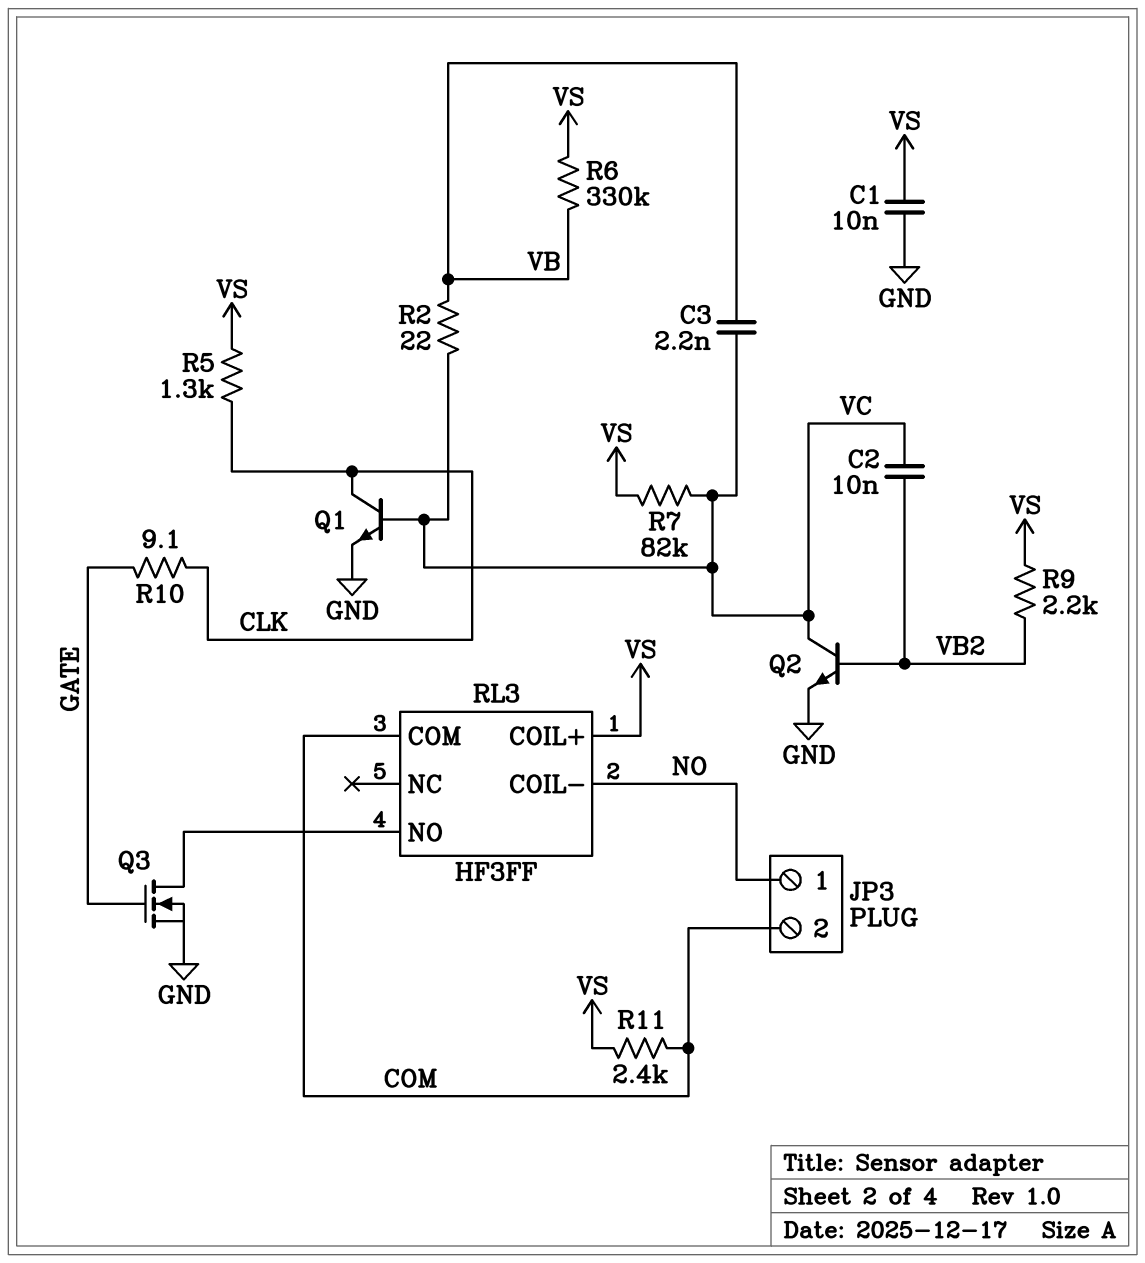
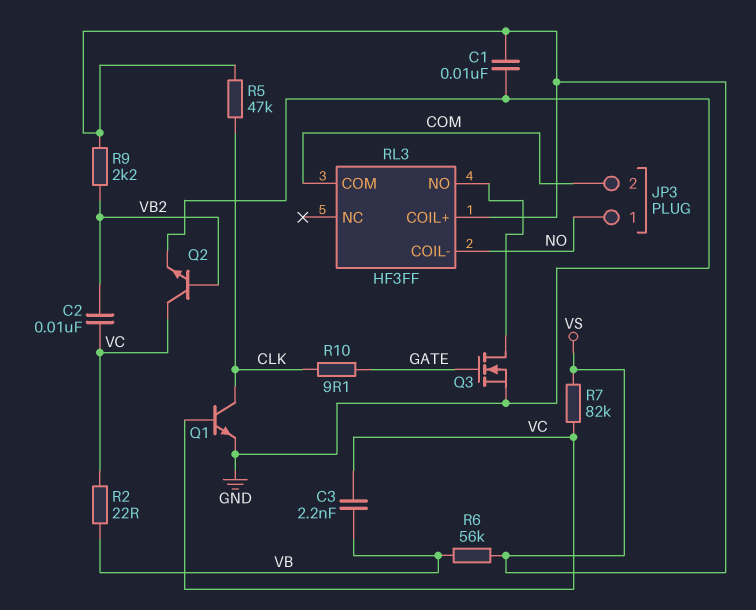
R5: 1.3k (CLK, VS) -> 47k (CLK, VS)
R6: 330k (VB, VS) -> 56k (VB, VS)
R11: 2.4k (COM, VS) -> none

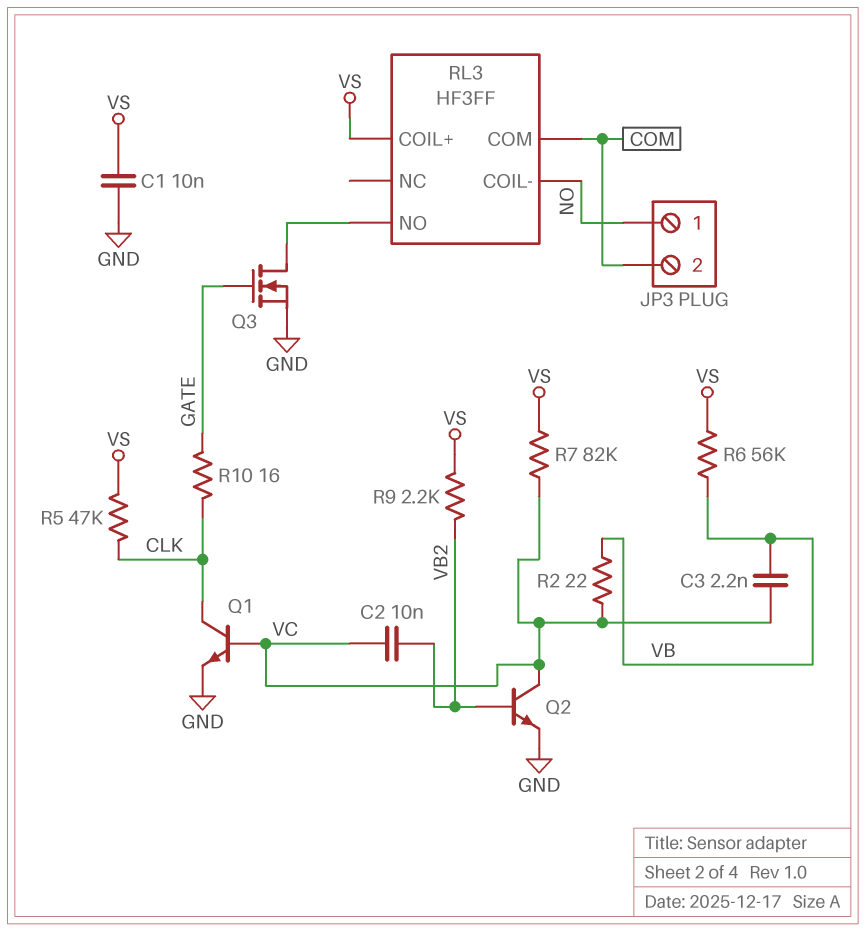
R10: 9.1 (CLK, GATE) -> 16 (CLK, GATE)

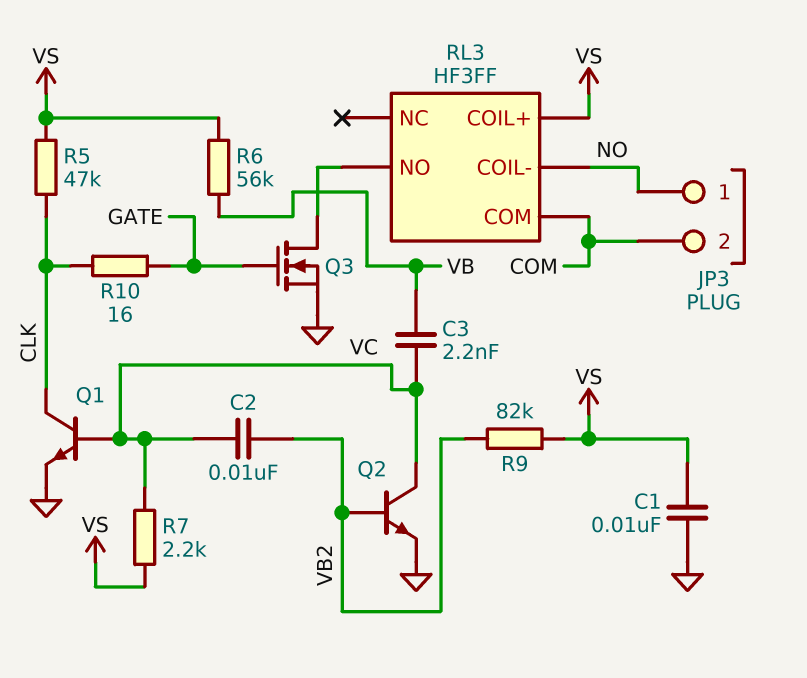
R2: 22 (VB, VC) -> none
R7: 82k (VC, VS) -> 2.2k (VC, VS)
R9: 2.2k (VB2, VS) -> 82k (VB2, VS)

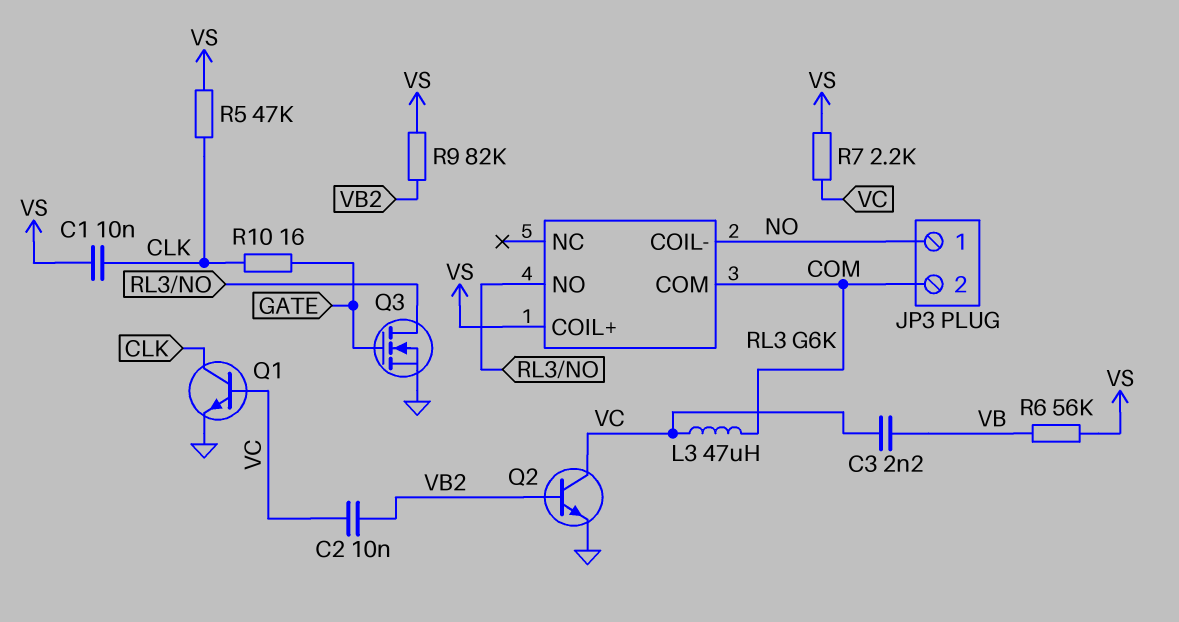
C1: 10nF (GND, VS) -> 10nF (CLK, VS)
L3: none -> 47uH (COM, VC)
RL3: HF3FF -> G6K

